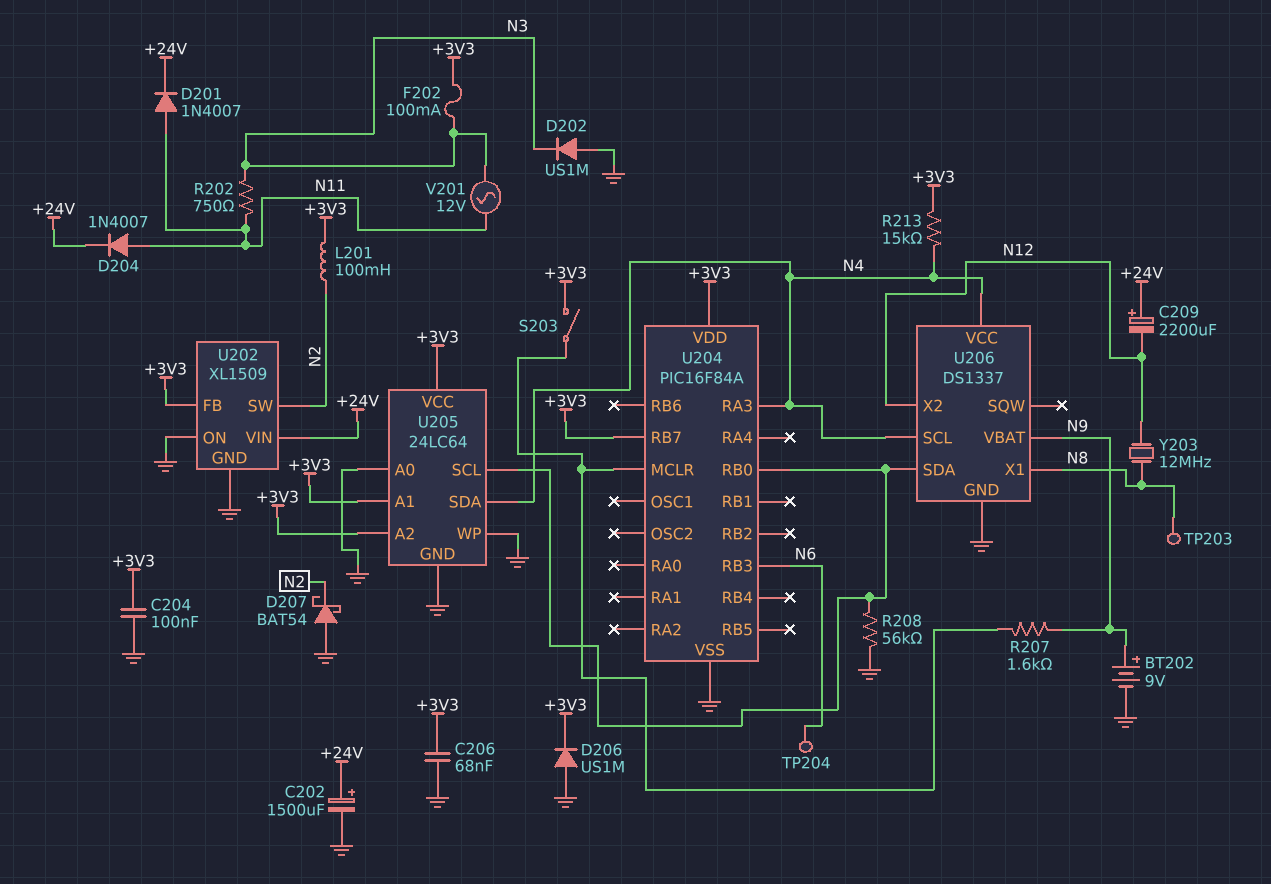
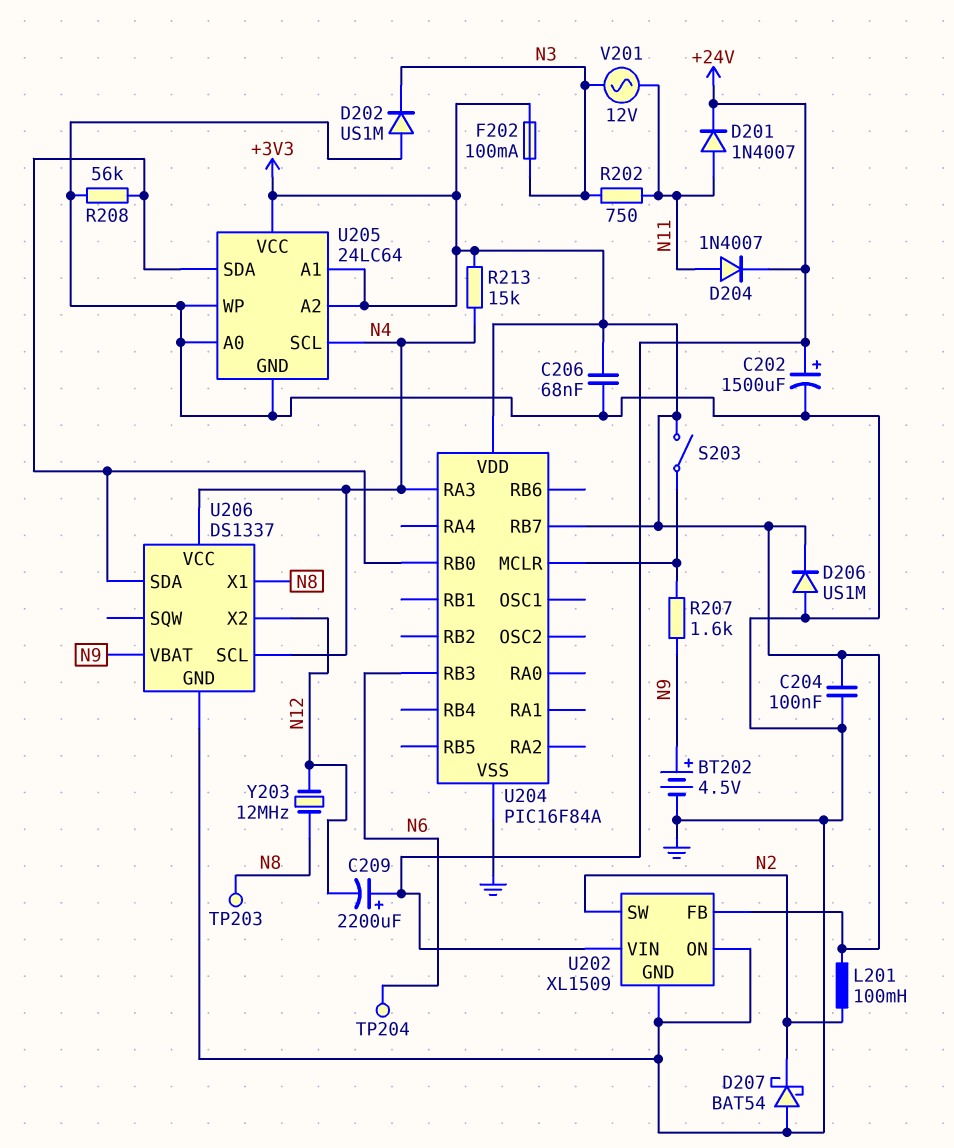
BT202: 9V (plus N9, minus GND) -> 4.5V (plus N9, minus GND)
U205 pin SCL: U204/RB0 -> N4
U205 pin SDA: N4 -> U204/RB0

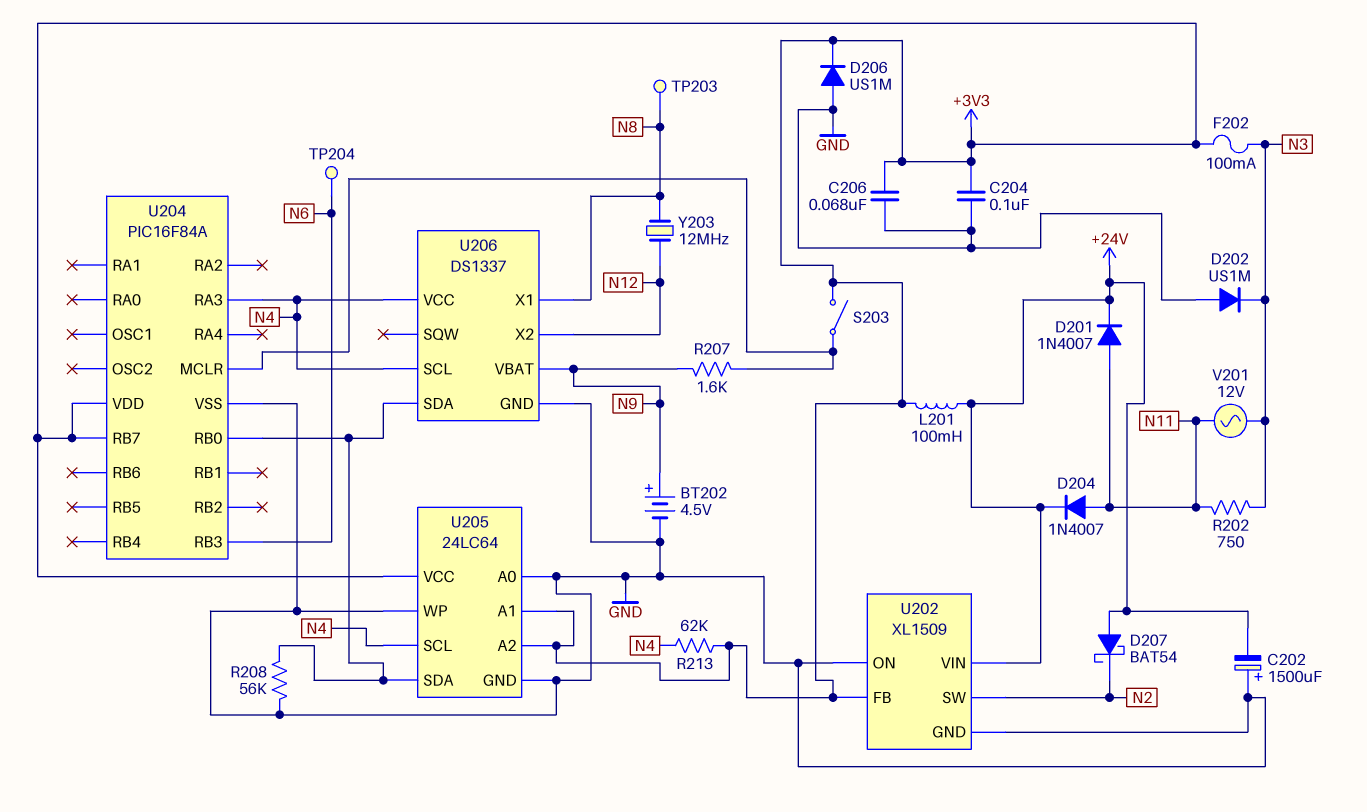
C202: 1500uF (plus +24V, minus GND) -> 1500uF (plus GND, minus +24V)
C209: 2200uF (plus +24V, minus N12) -> none
D207: schottky BAT54 (A GND, K N2) -> schottky BAT54 (A +24V, K N2)
L201: 100mH (+3V3, N2) -> 100mH (+3V3, +24V)
R213: 15k (+3V3, N4) -> 62k (+3V3, N4)

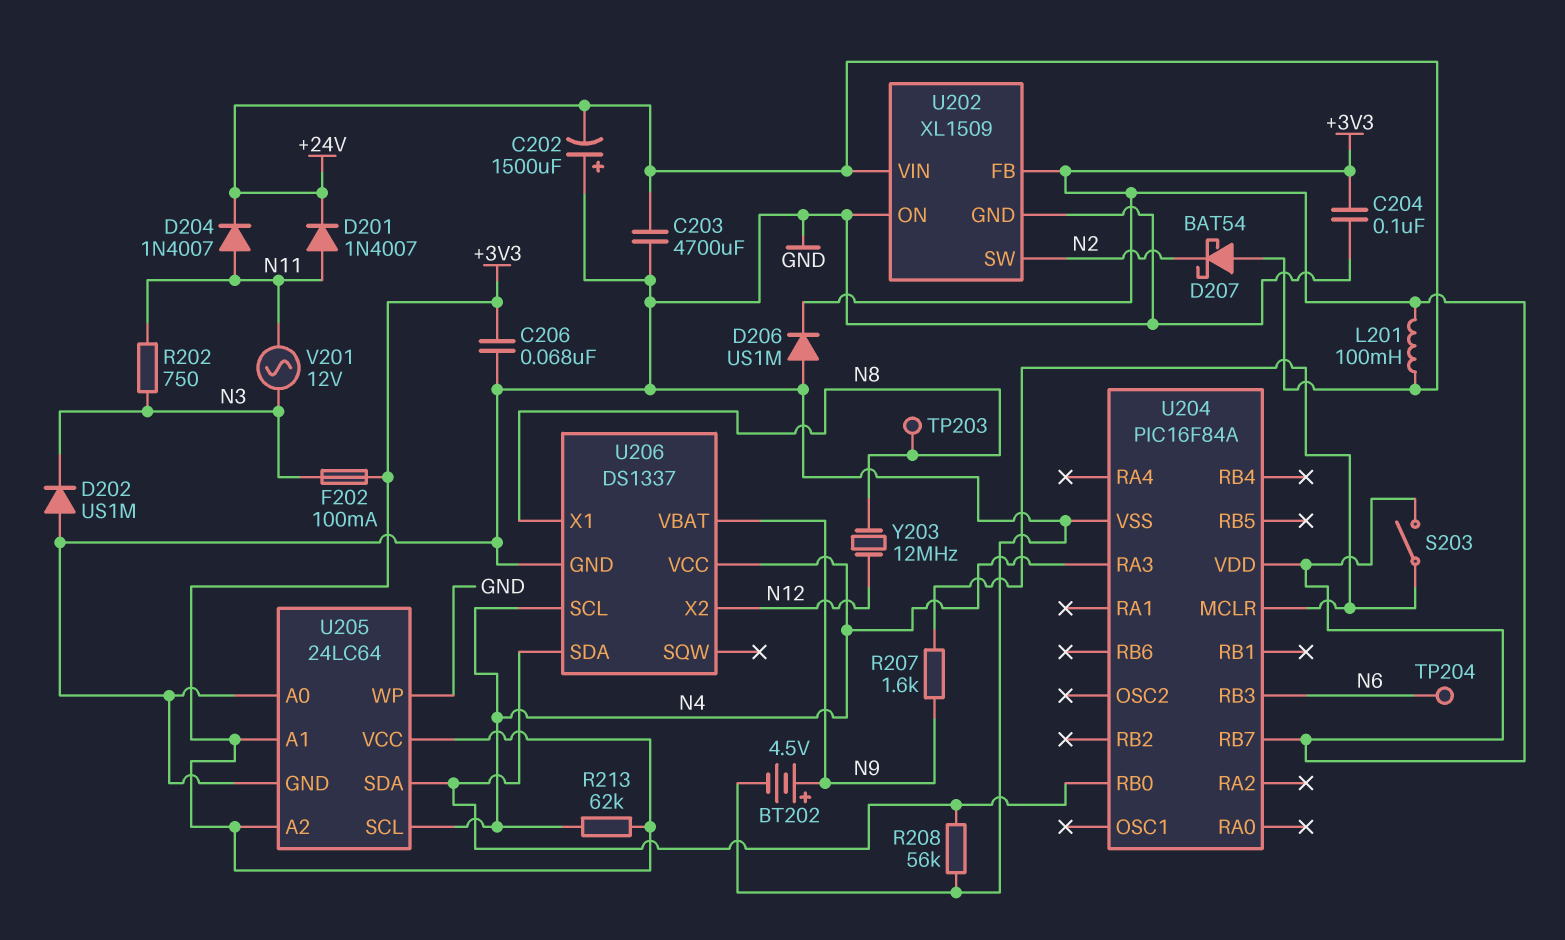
C203: none -> 4700uF (+24V, GND)

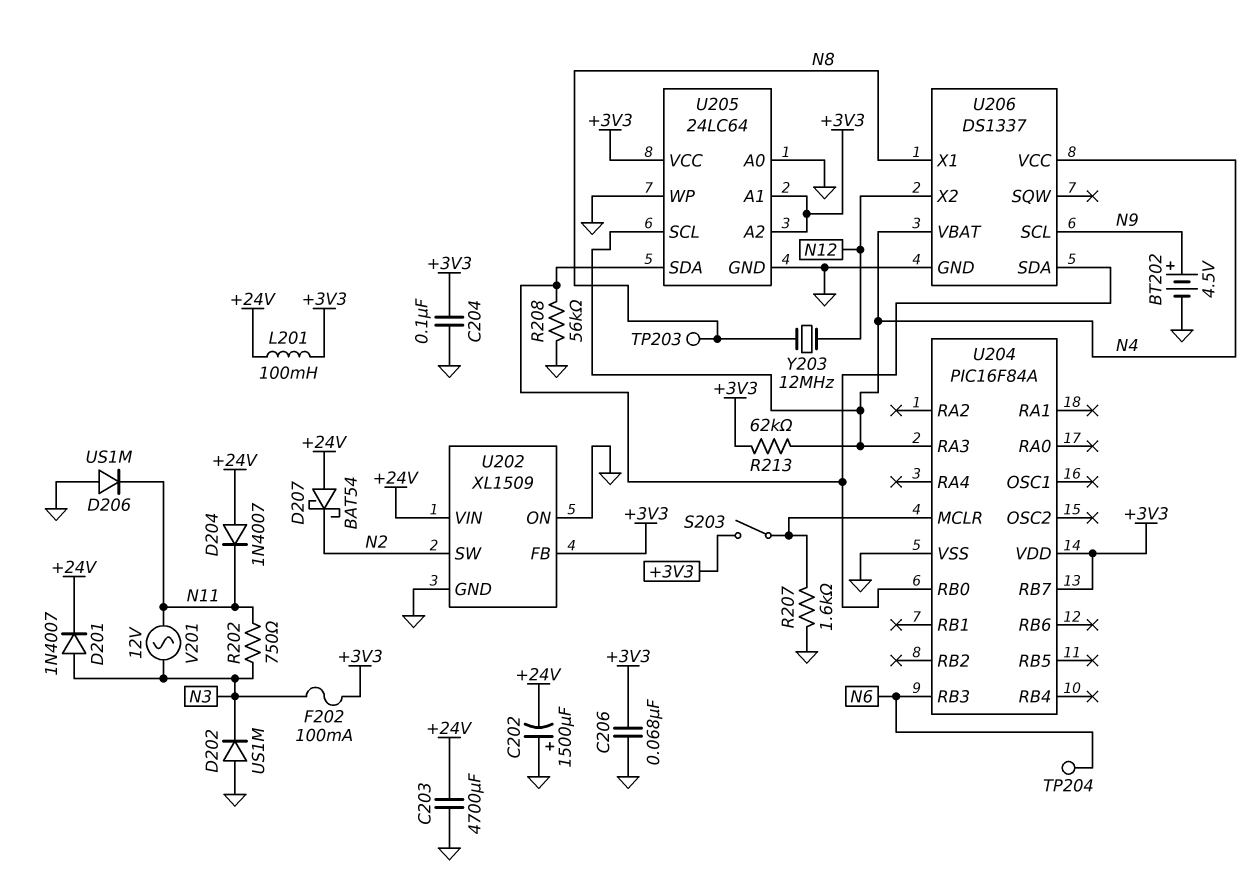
D201: diode 1N4007 (A N11, K +24V) -> diode 1N4007 (A N3, K +24V)
D204: diode 1N4007 (A N11, K +24V) -> diode 1N4007 (A +24V, K N11)
D206: diode US1M (A GND, K +3V3) -> diode US1M (A GND, K N11)
R207: 1.6k (N9, U204/MCLR) -> 1.6k (GND, U204/MCLR)
U206 pin SCL: N4 -> N9
U206 pin VBAT: N9 -> N4

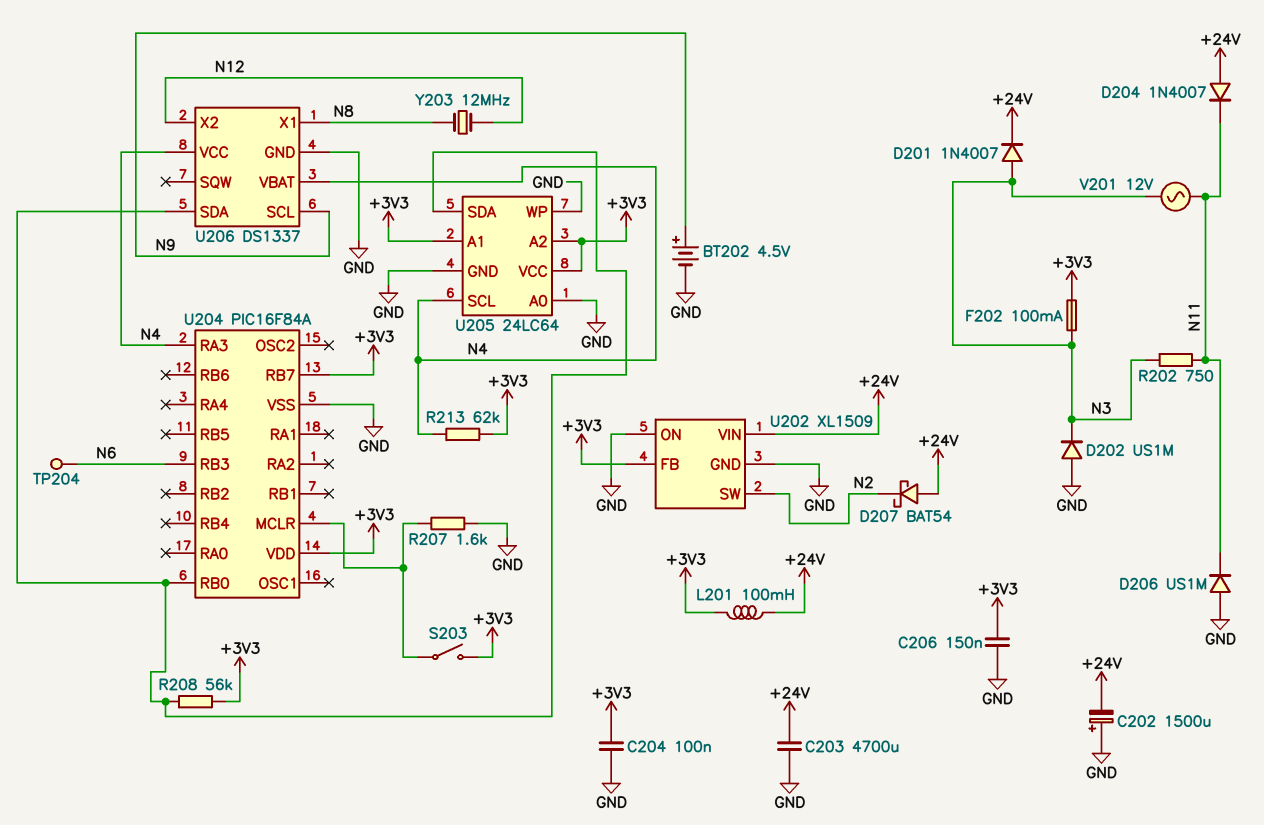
C206: 68nF (+3V3, GND) -> 150nF (+3V3, GND)
R208: 56k (GND, U204/RB0) -> 56k (+3V3, U204/RB0)
TP203: test point (N8) -> none

